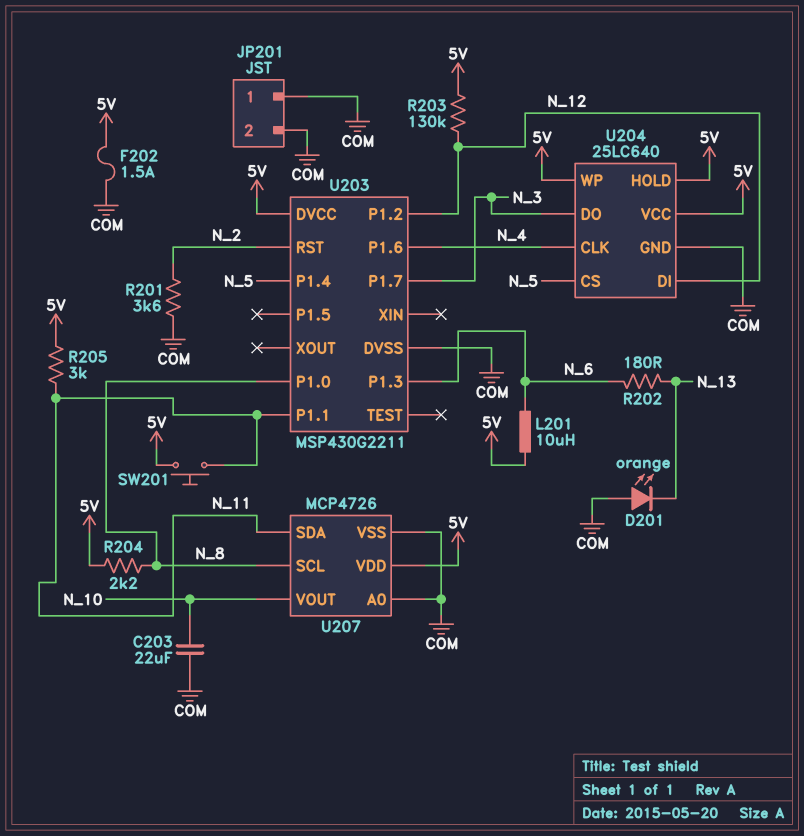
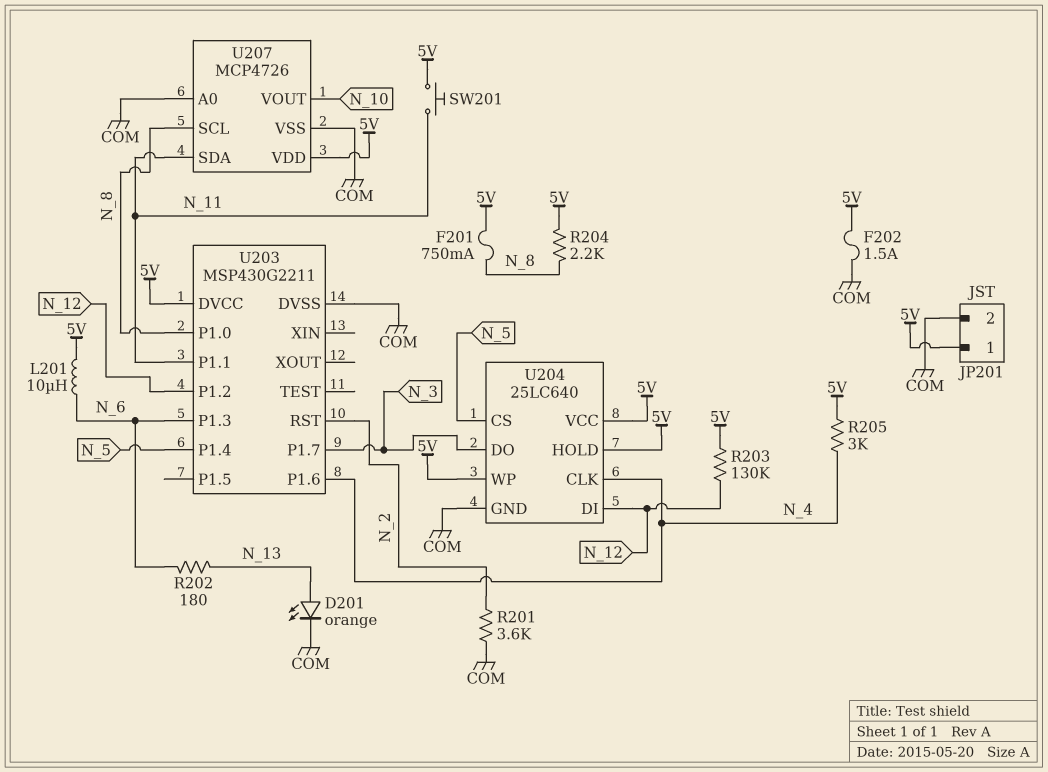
C203: 22uF (COM, N_10) -> none
D201: LED orange (A COM, K N_13) -> LED orange (A N_13, K COM)
F201: none -> 750mA (5V, N_8)
JP201 pin 1: COM -> 5V
R205: 3k (5V, N_11) -> 3k (5V, N_4)

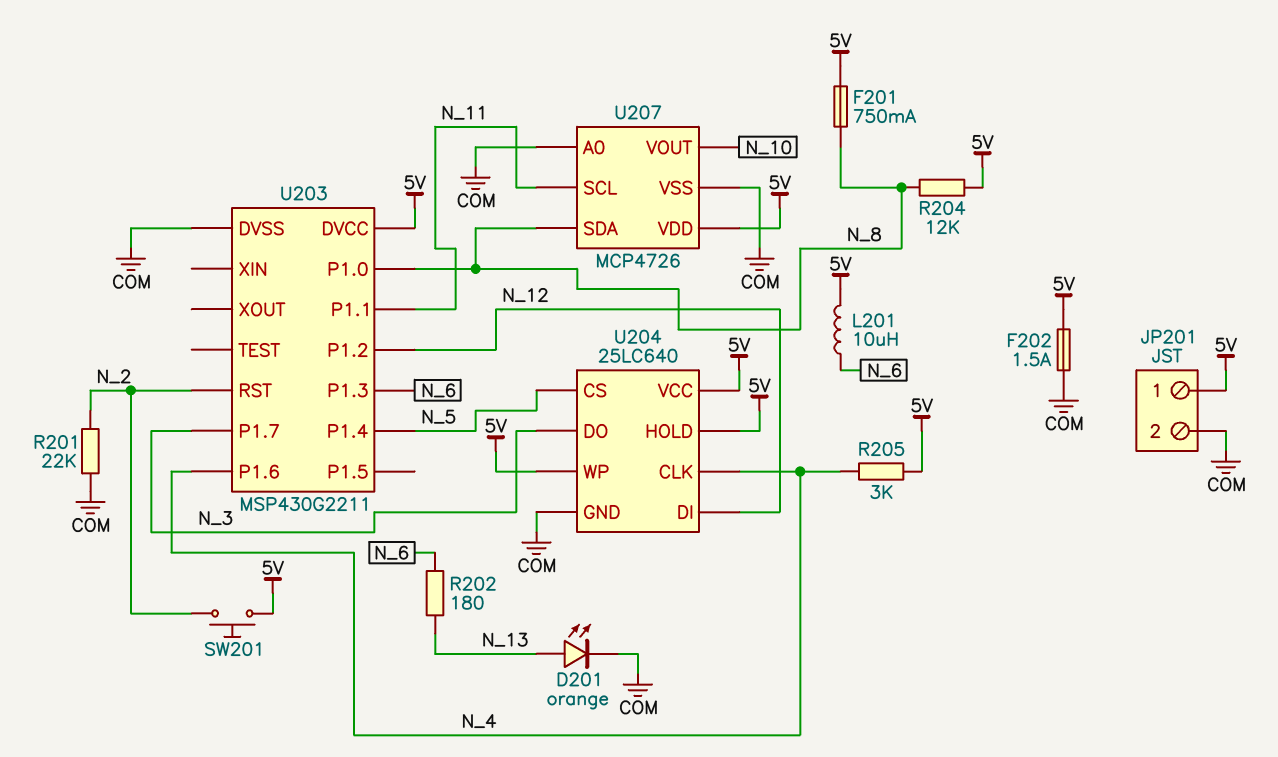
R201: 3.6k (COM, N_2) -> 22k (COM, N_2)
R203: 130k (5V, N_12) -> none
R204: 2.2k (5V, N_8) -> 12k (5V, N_8)
SW201: button (5V, N_11) -> button (5V, N_2)
U207 pin SCL: N_8 -> N_11
U207 pin SDA: N_11 -> N_8

